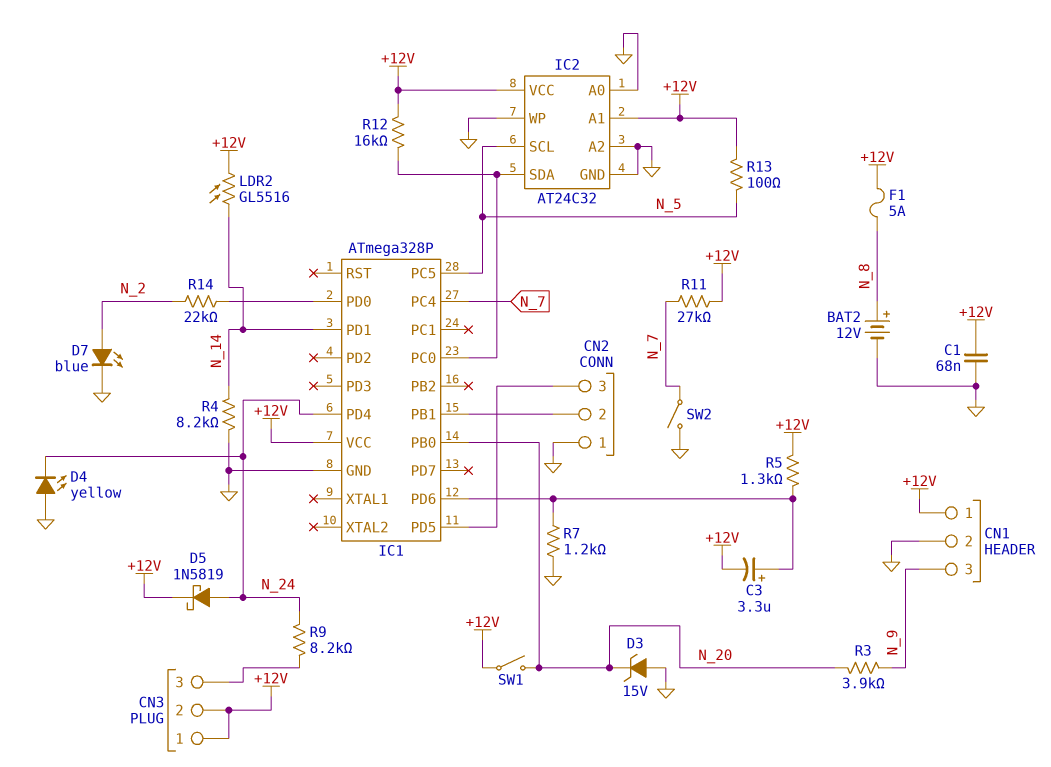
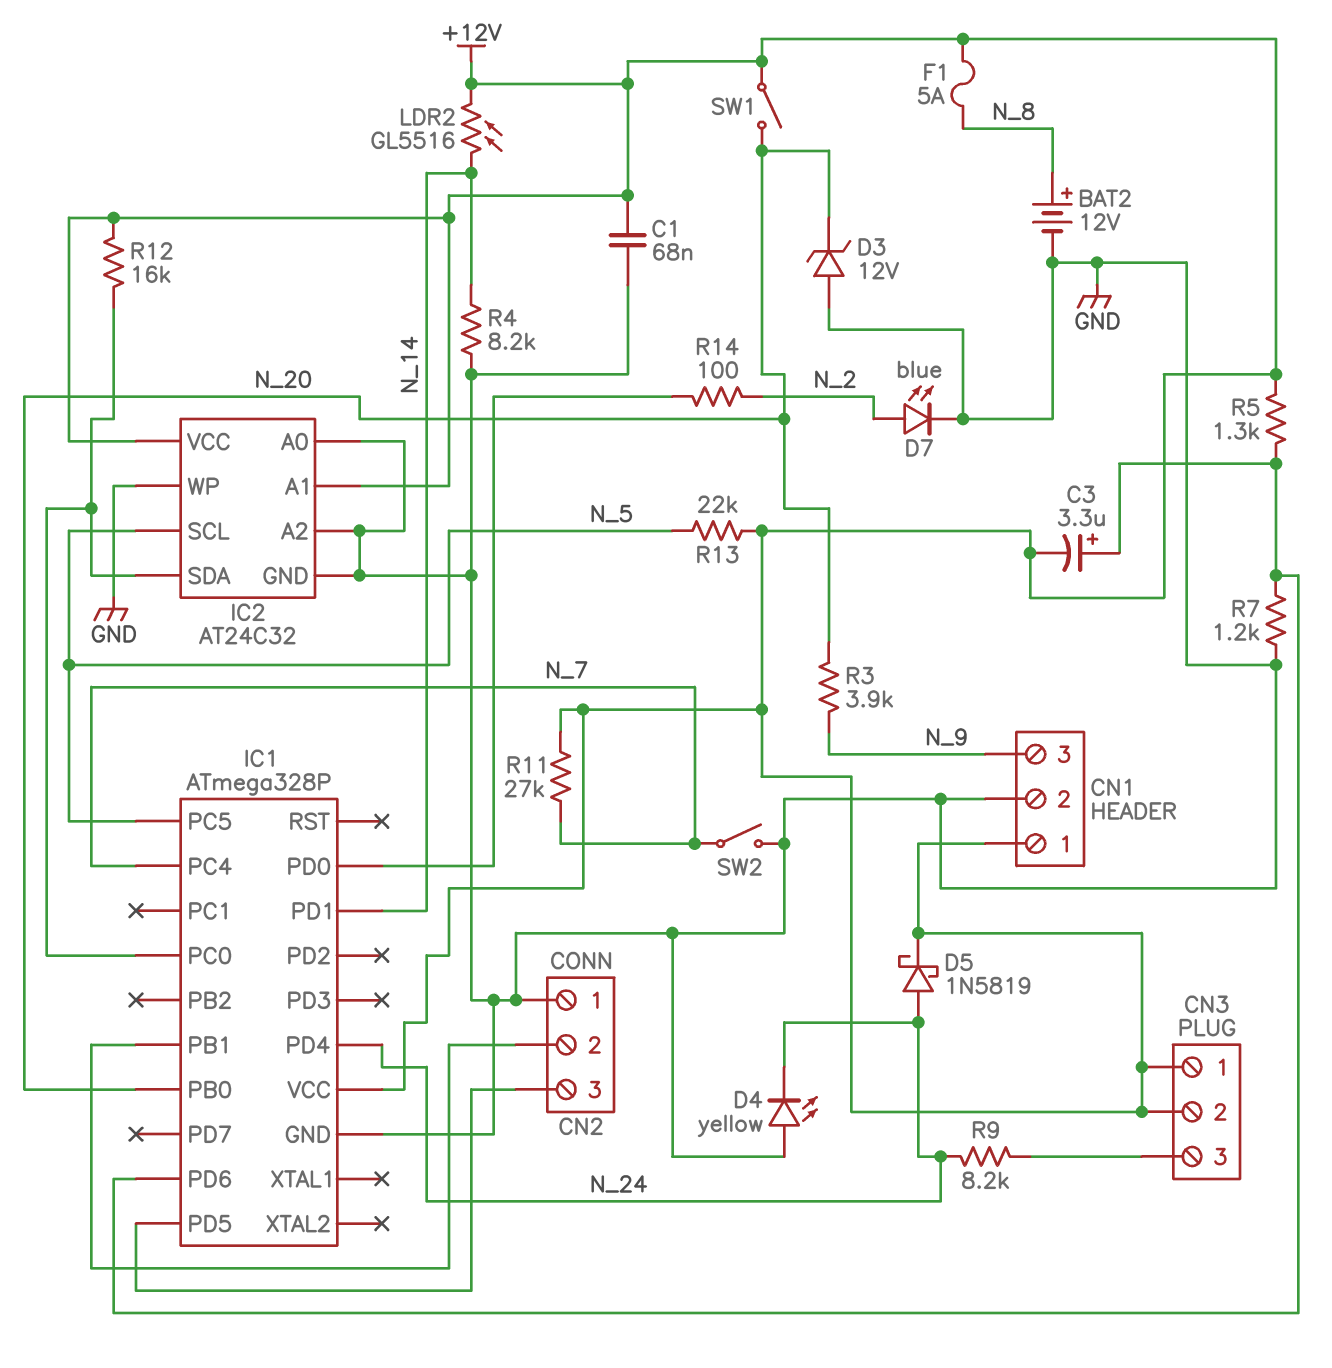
D3: zener 15V (A GND, K N_20) -> zener 12V (A GND, K N_20)
R13: 100 (+12V, N_5) -> 22k (+12V, N_5)
R14: 22k (IC1/PD0, N_2) -> 100 (IC1/PD0, N_2)

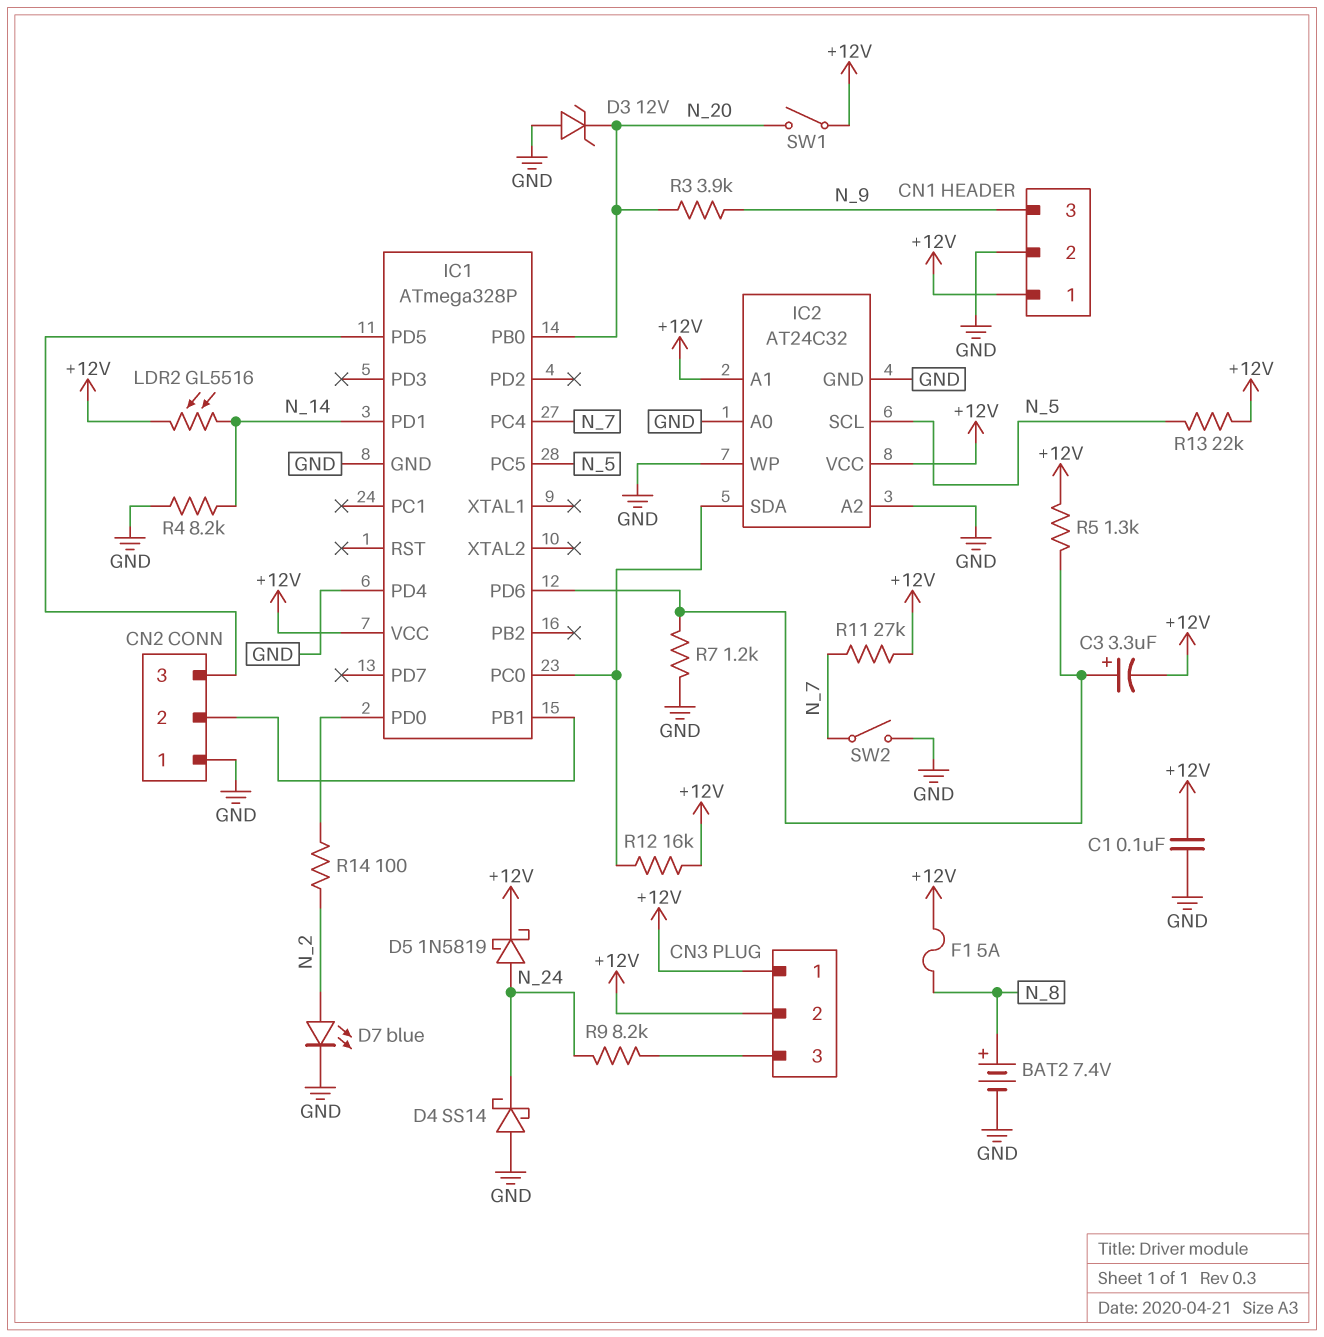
BAT2: 12V (plus N_8, minus GND) -> 7.4V (plus N_8, minus GND)
C1: 68nF (+12V, GND) -> 100nF (+12V, GND)
D4: LED yellow (A GND, K N_24) -> schottky SS14 (A GND, K N_24)
IC1 pin PD4: N_24 -> GND

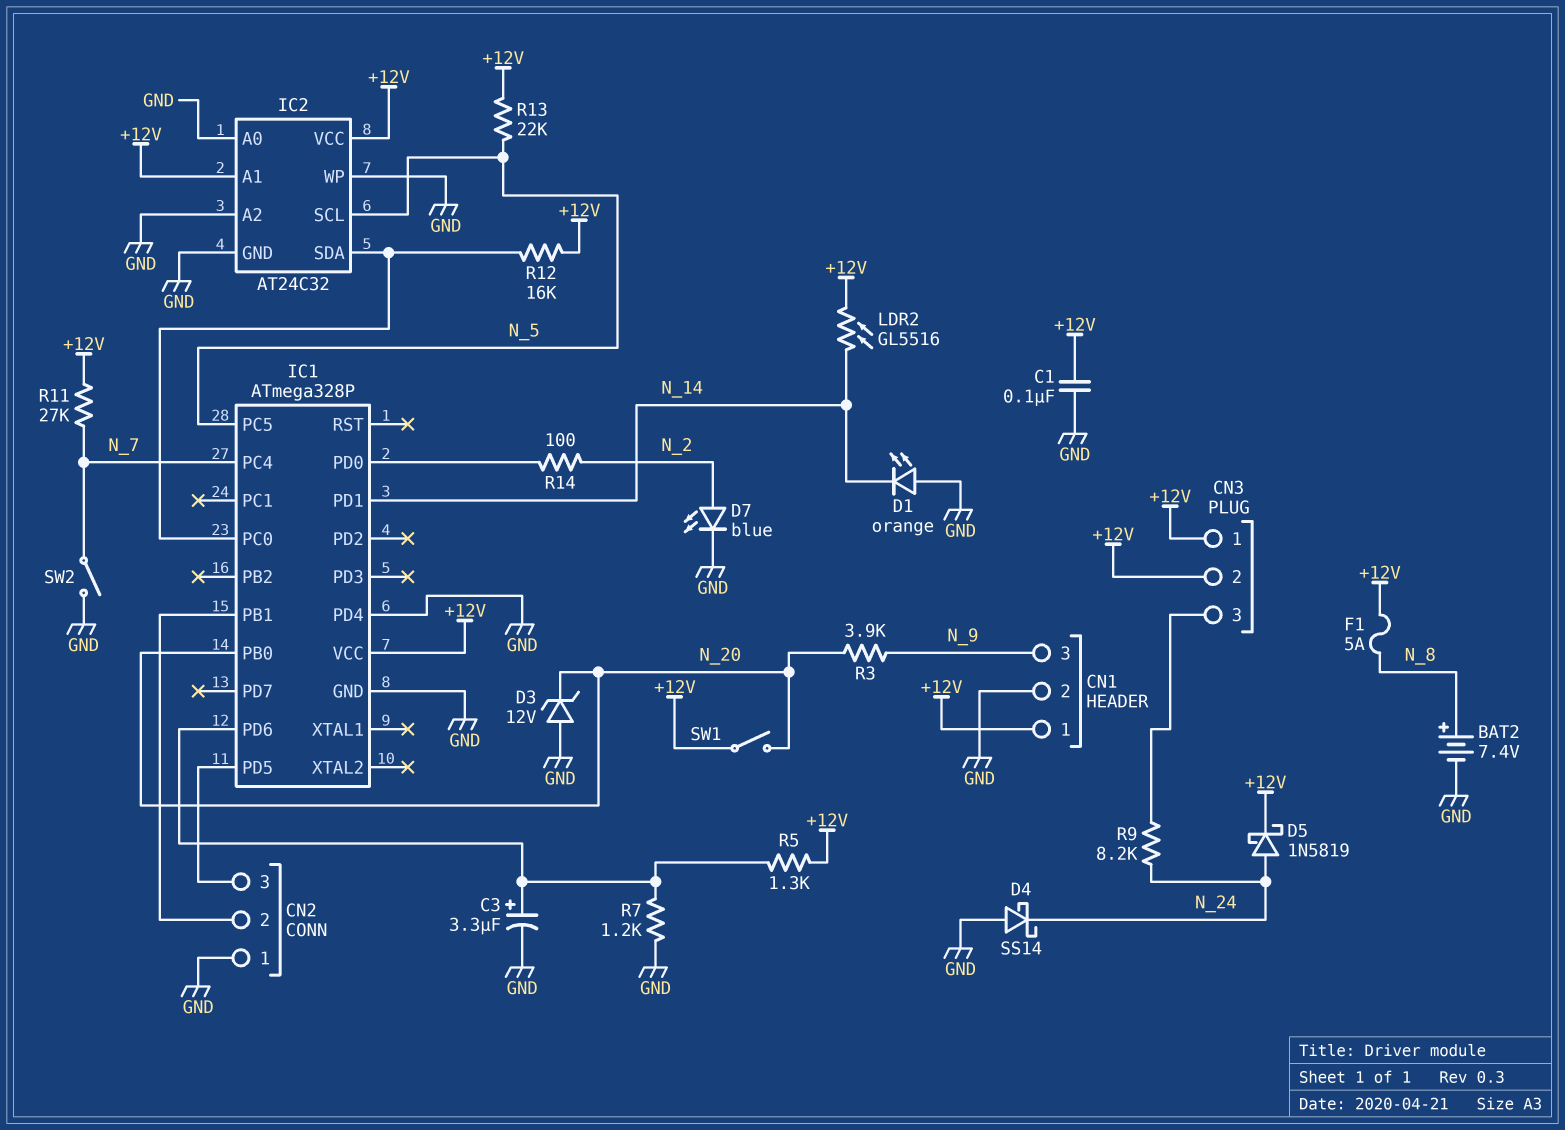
C3: 3.3uF (plus IC1/PD6, minus +12V) -> 3.3uF (plus IC1/PD6, minus GND)
D1: none -> LED orange (A GND, K N_14)
R4: 8.2k (GND, N_14) -> none

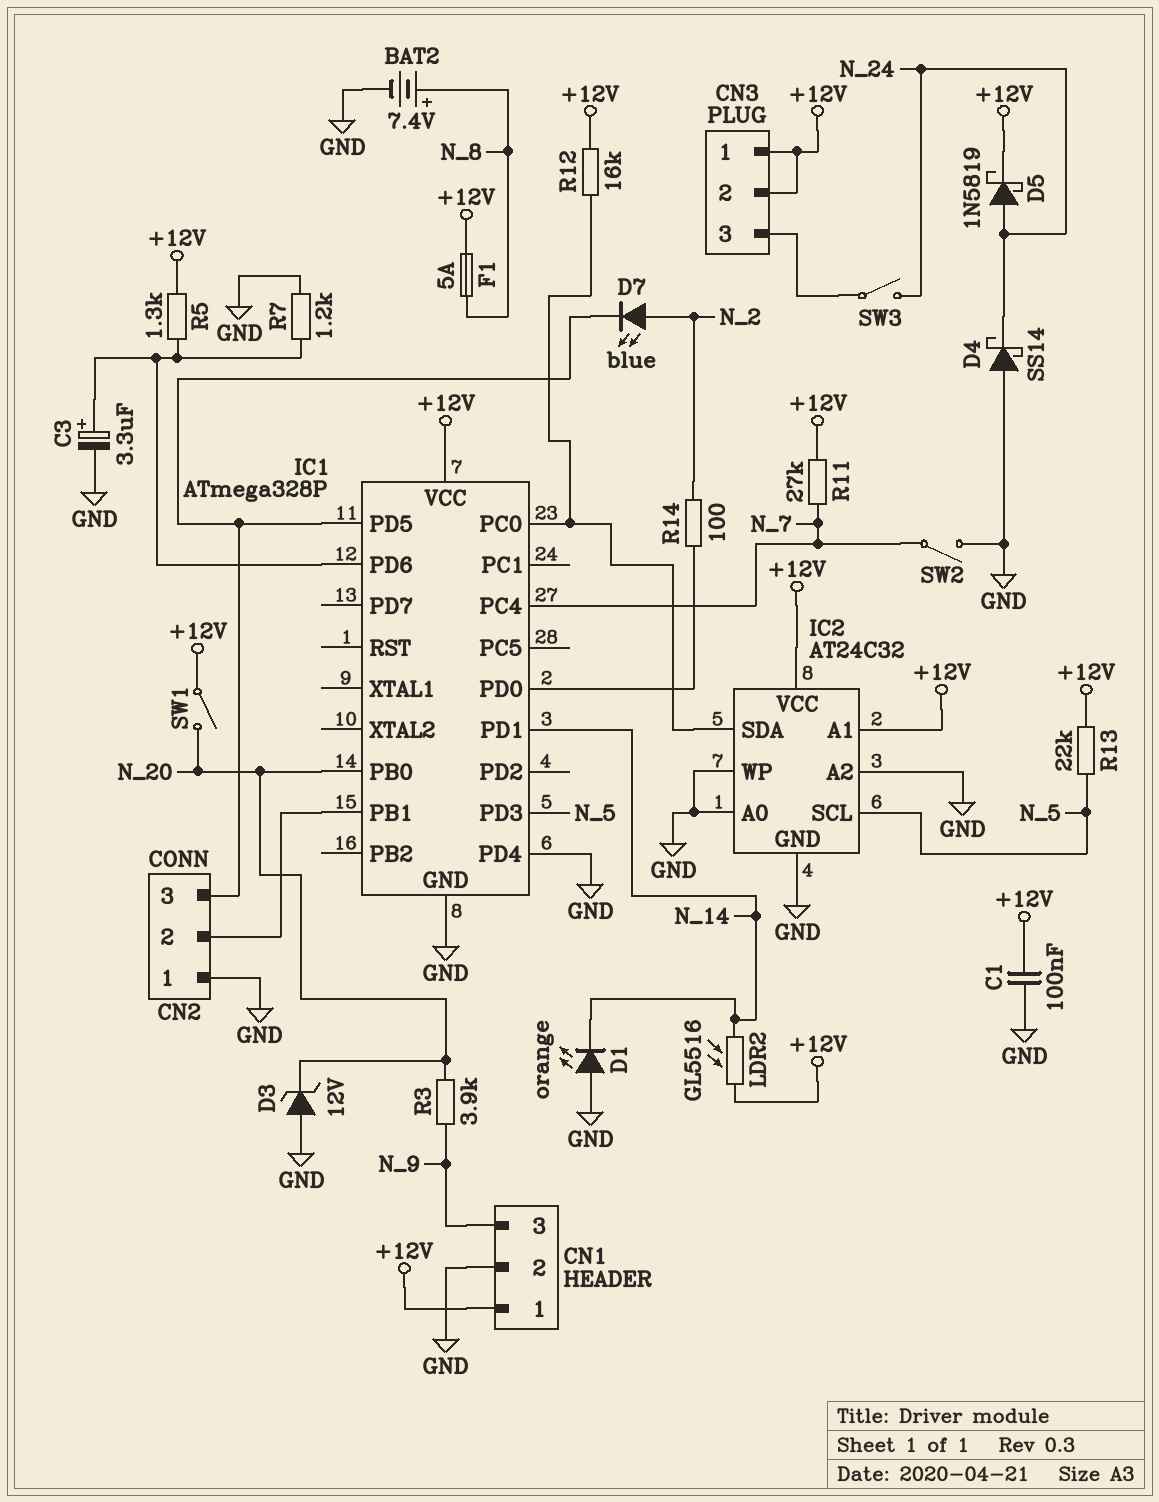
D7: LED blue (A N_2, K GND) -> LED blue (A N_2, K CN2/3)
IC1 pin PC5: N_5 -> none
IC1 pin PD3: none -> N_5
R9: 8.2k (CN3/3, N_24) -> none
SW3: none -> switch (CN3/3, N_24)

